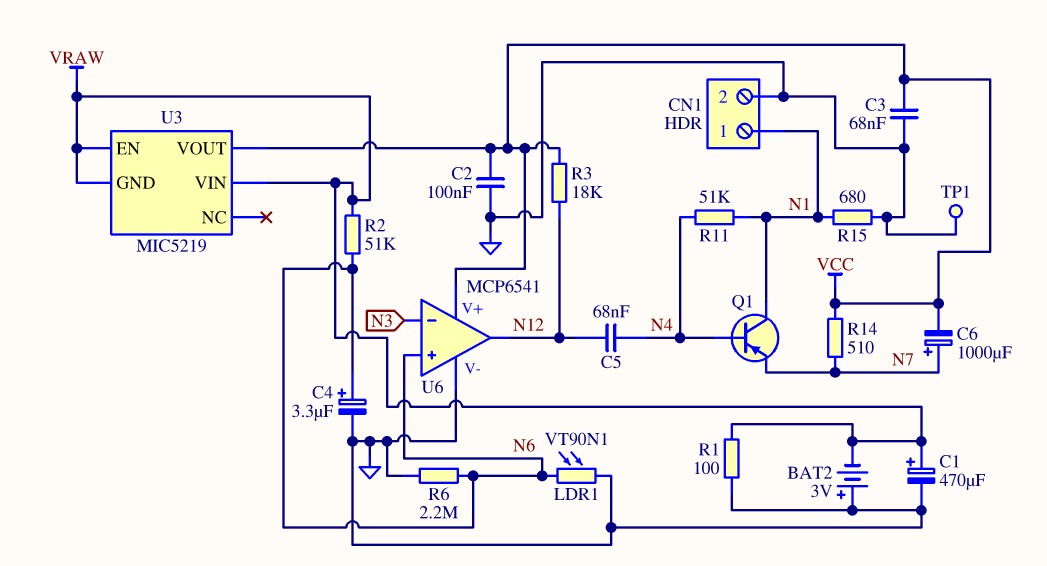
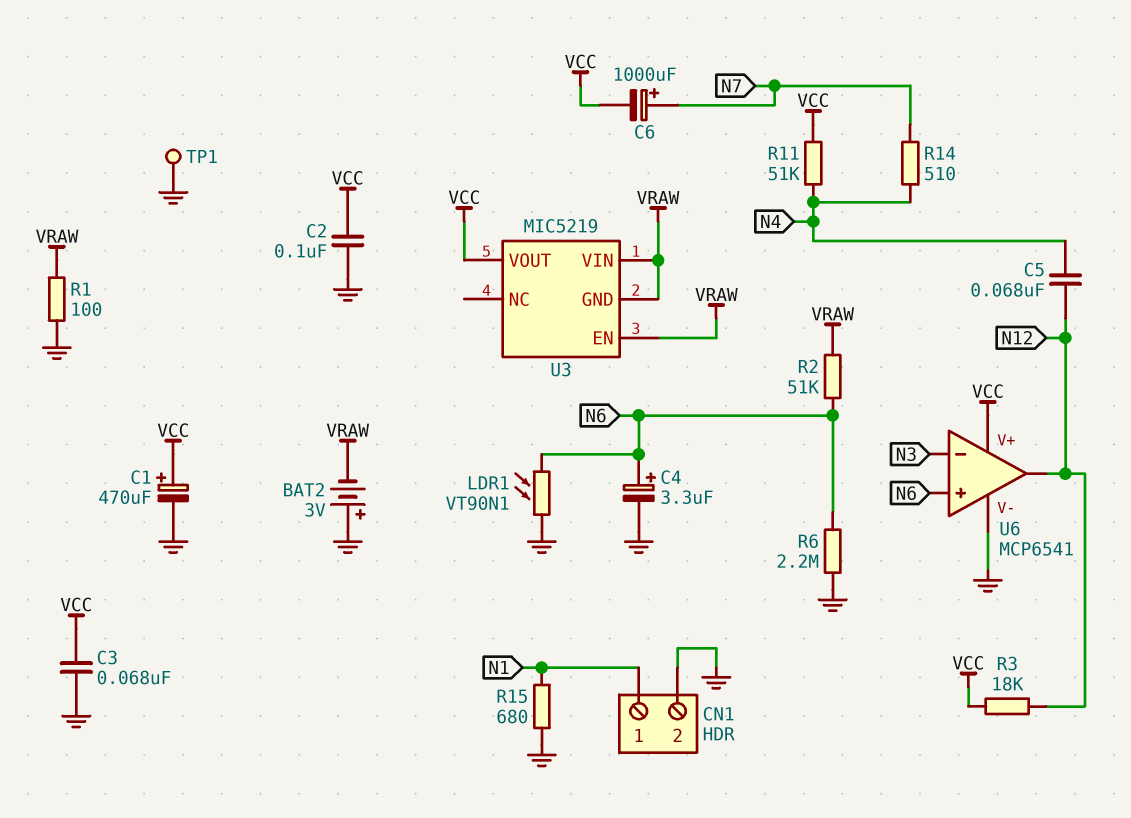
C1: 470uF (plus VRAW, minus GND) -> 470uF (plus VCC, minus GND)
Q1: PNP (B N4, C N1, E N7) -> none
R11: 51k (N1, N4) -> 51k (N4, VCC)
R14: 510 (N7, VCC) -> 510 (N4, N7)

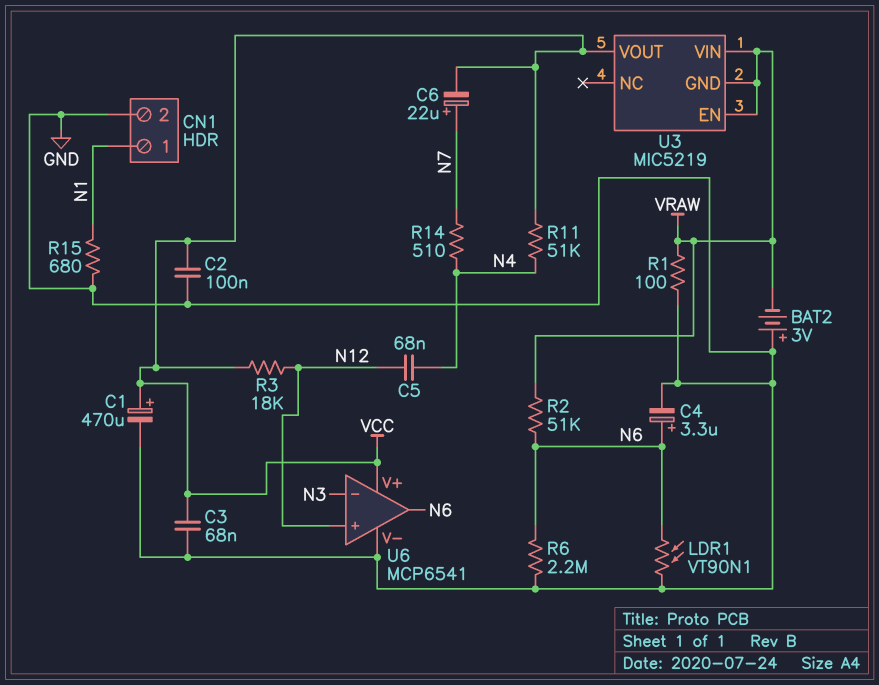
C6: 1000uF (plus N7, minus VCC) -> 22uF (plus N7, minus VCC)
TP1: test point (GND) -> none
U6 pin in+: N6 -> N12
U6 pin out: N12 -> N6

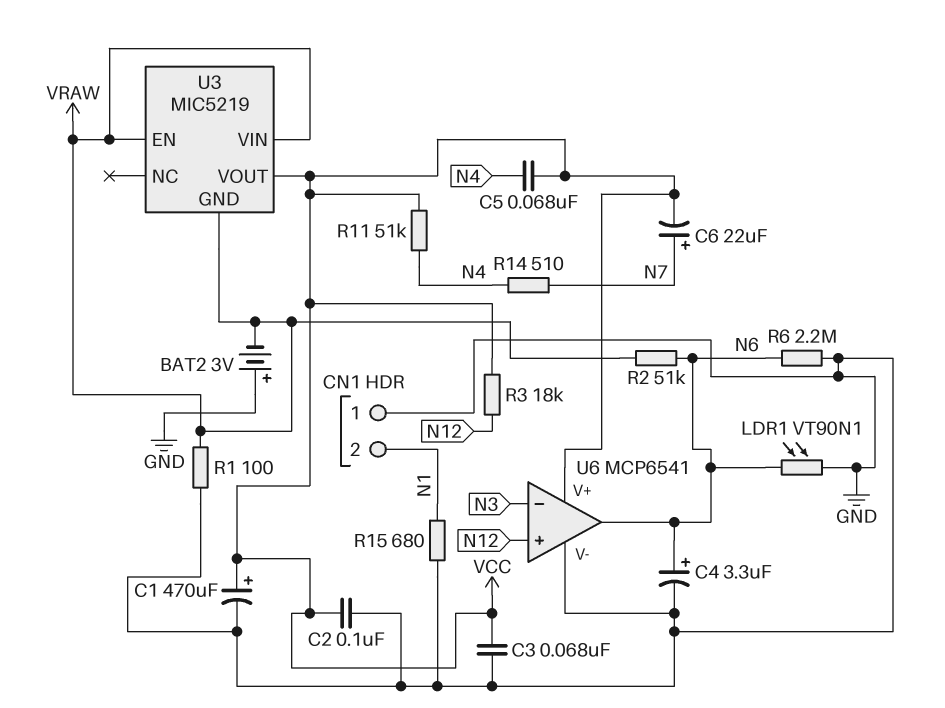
C5: 68nF (N4, N12) -> 68nF (N4, VCC)
CN1 pin 1: N1 -> GND
CN1 pin 2: GND -> N1

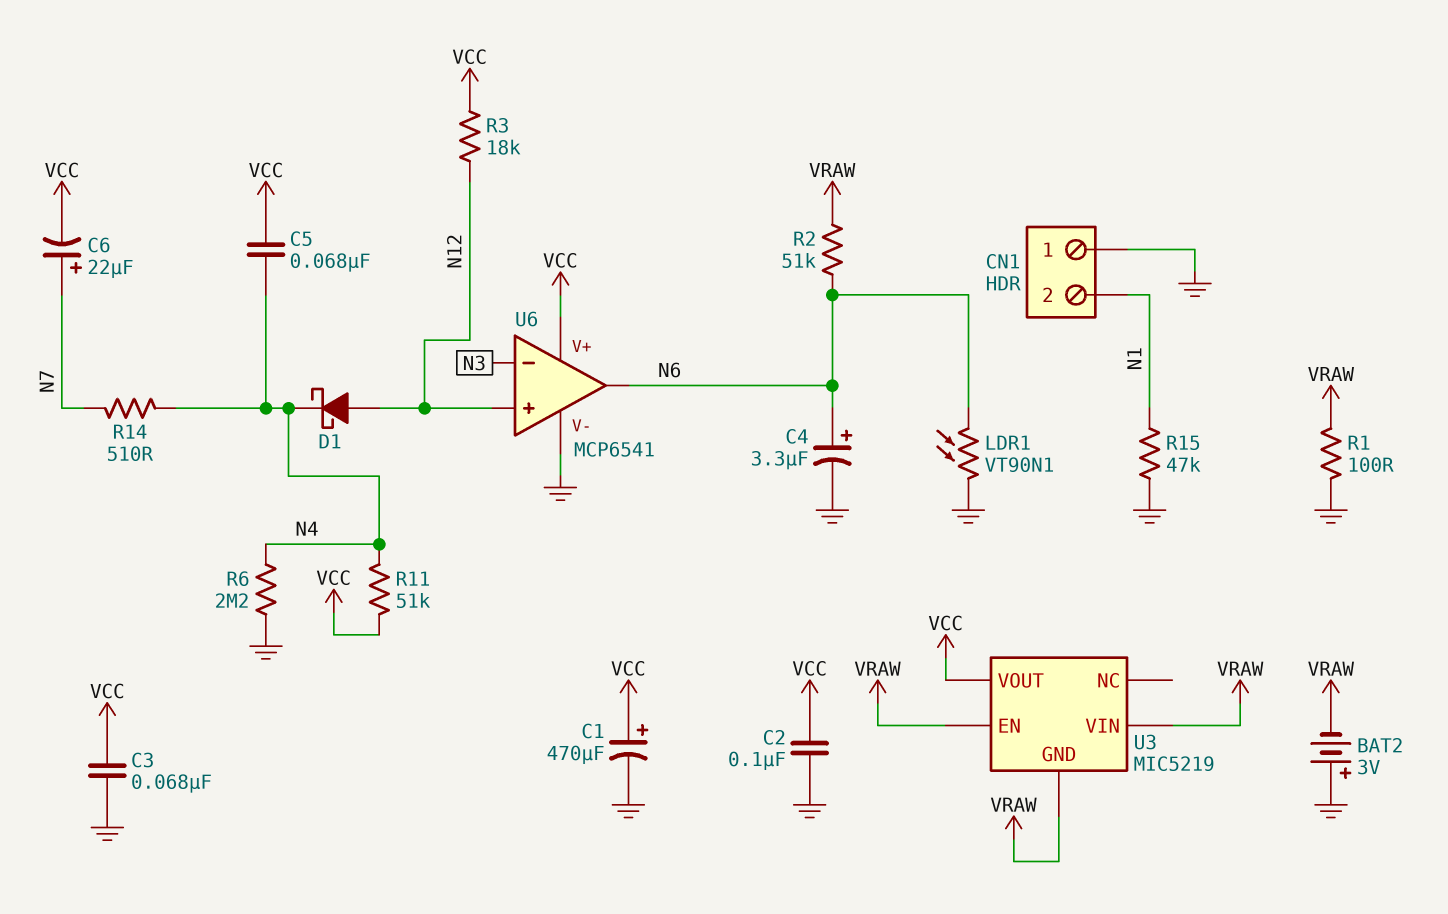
D1: none -> schottky (A N12, K N4)
R6: 2.2M (GND, N6) -> 2.2M (GND, N4)
R15: 680 (GND, N1) -> 47k (GND, N1)

